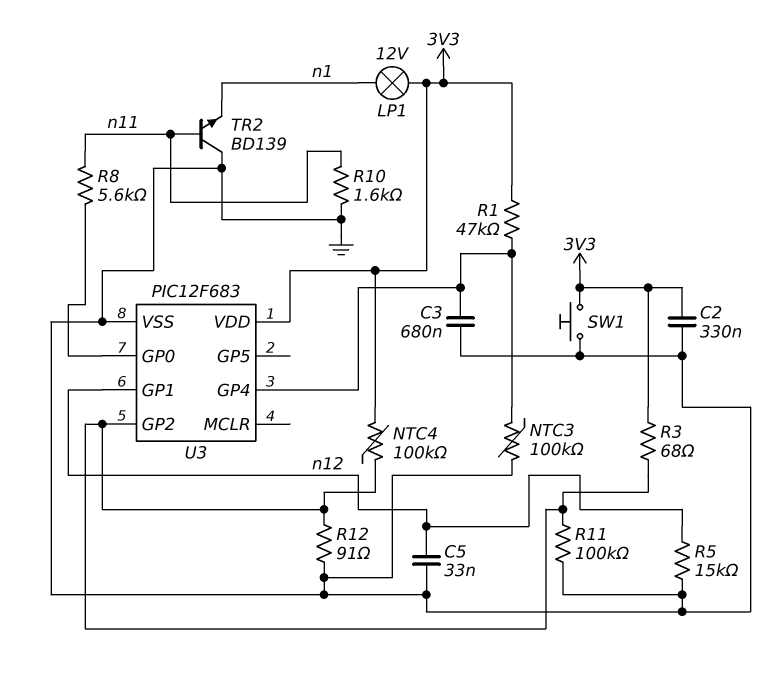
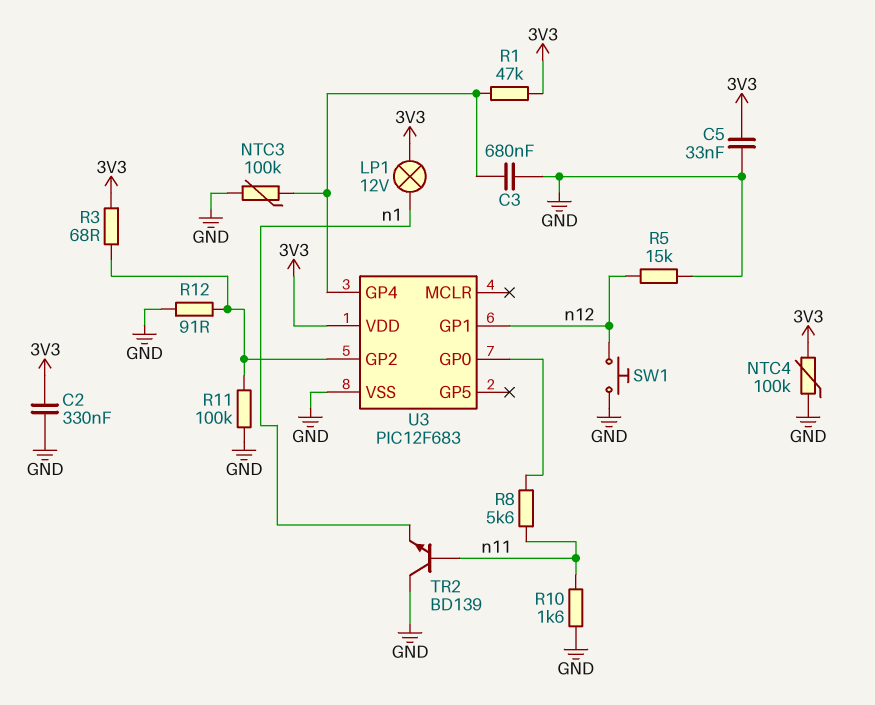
C5: 33nF (GND, n12) -> 33nF (3V3, GND)
NTC4: 100k (3V3, U3/GP2) -> 100k (3V3, GND)
SW1: button (3V3, GND) -> button (GND, n12)

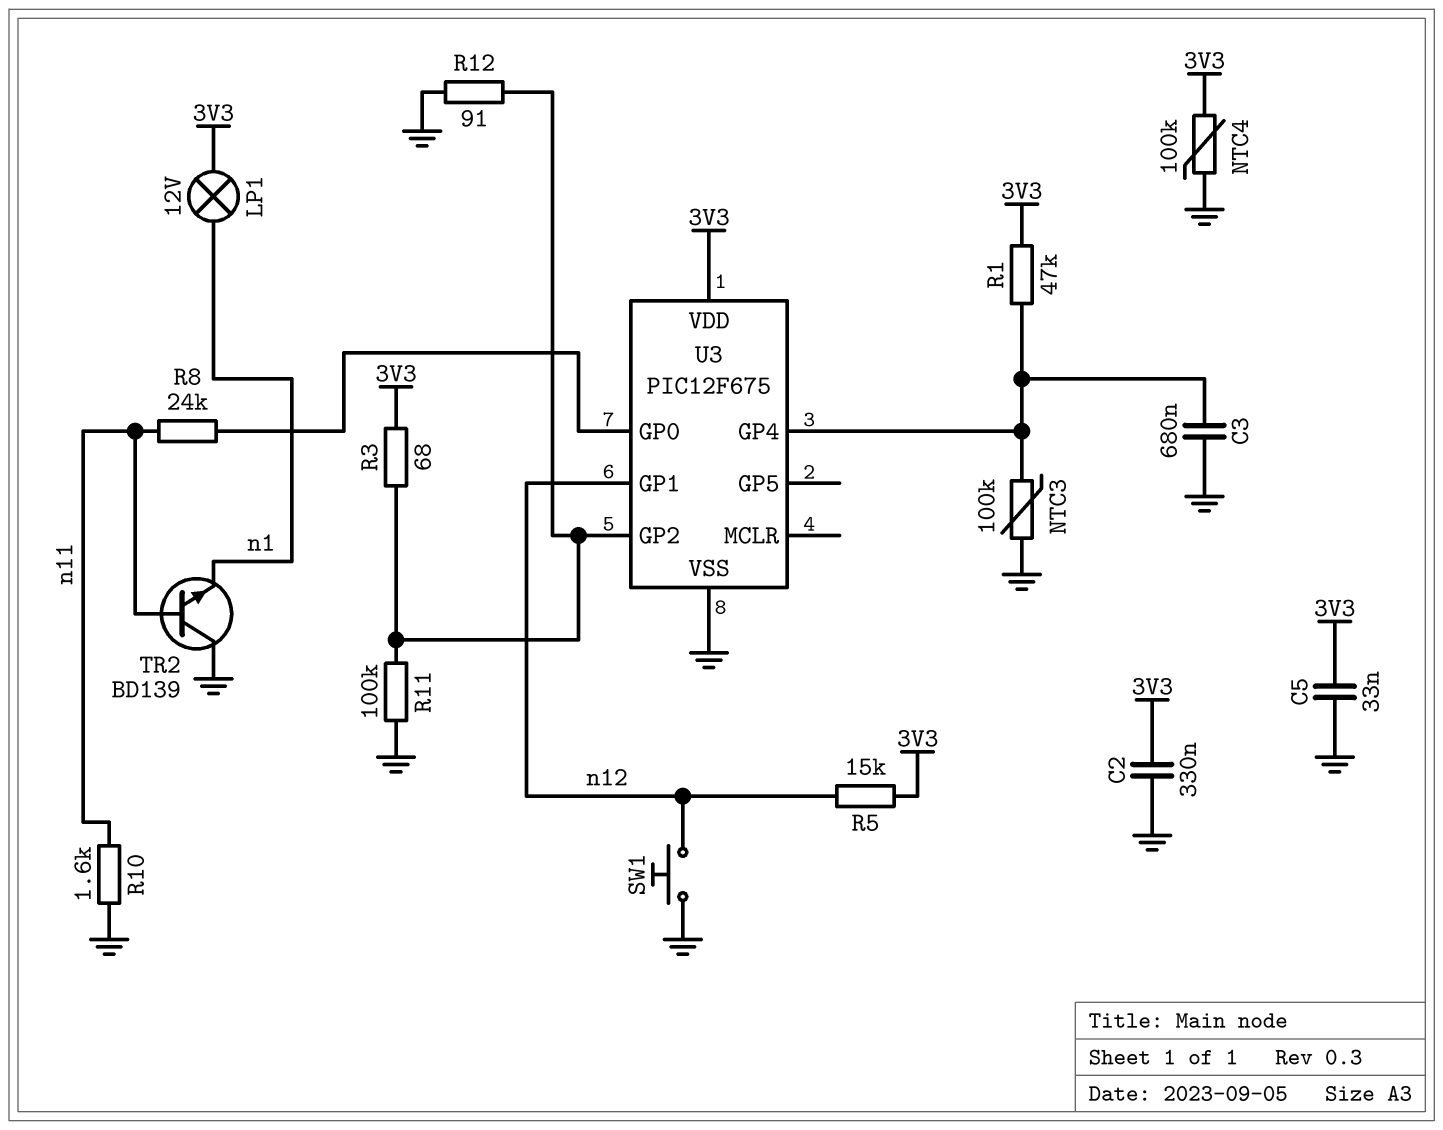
R5: 15k (GND, n12) -> 15k (3V3, n12)
R8: 5.6k (U3/GP0, n11) -> 24k (U3/GP0, n11)
U3: PIC12F683 -> PIC12F675

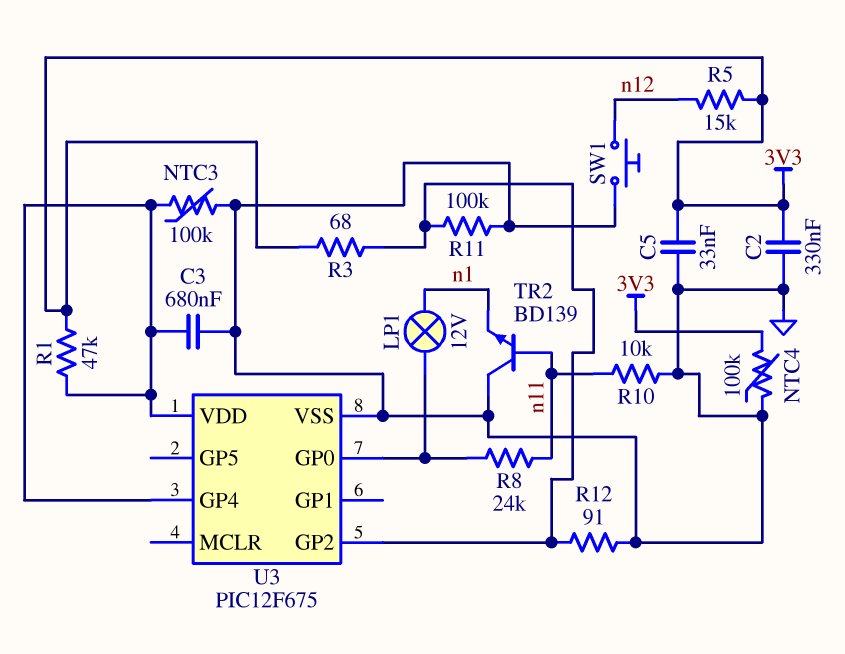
LP1: lamp 12V (3V3, n1) -> lamp 12V (U3/GP0, n1)
R10: 1.6k (GND, n11) -> 10k (GND, n11)
U3 pin GP1: n12 -> none
U3 pin VDD: 3V3 -> U3/GP4

